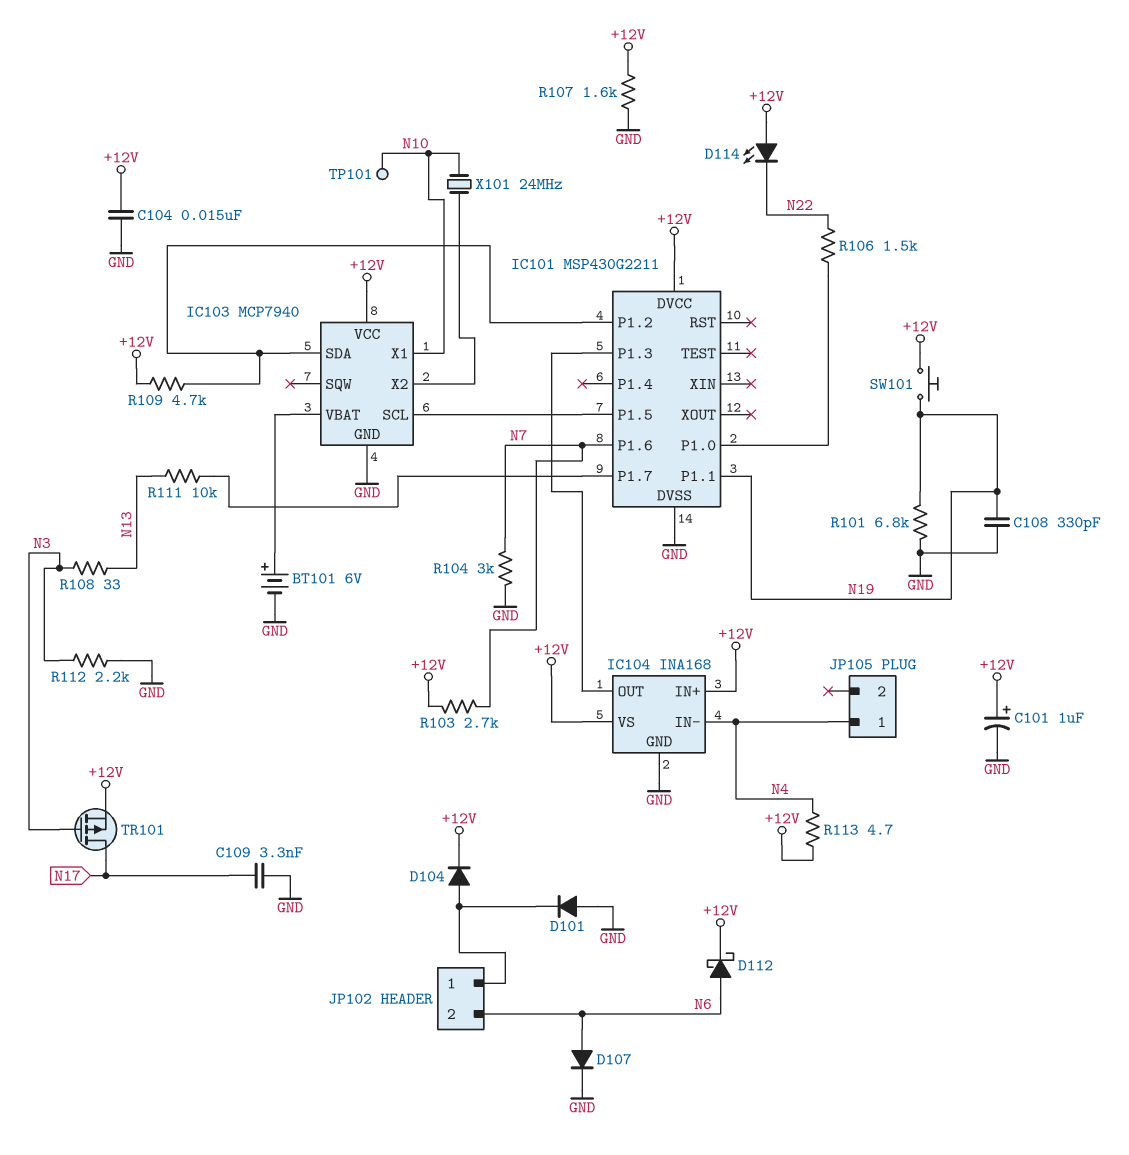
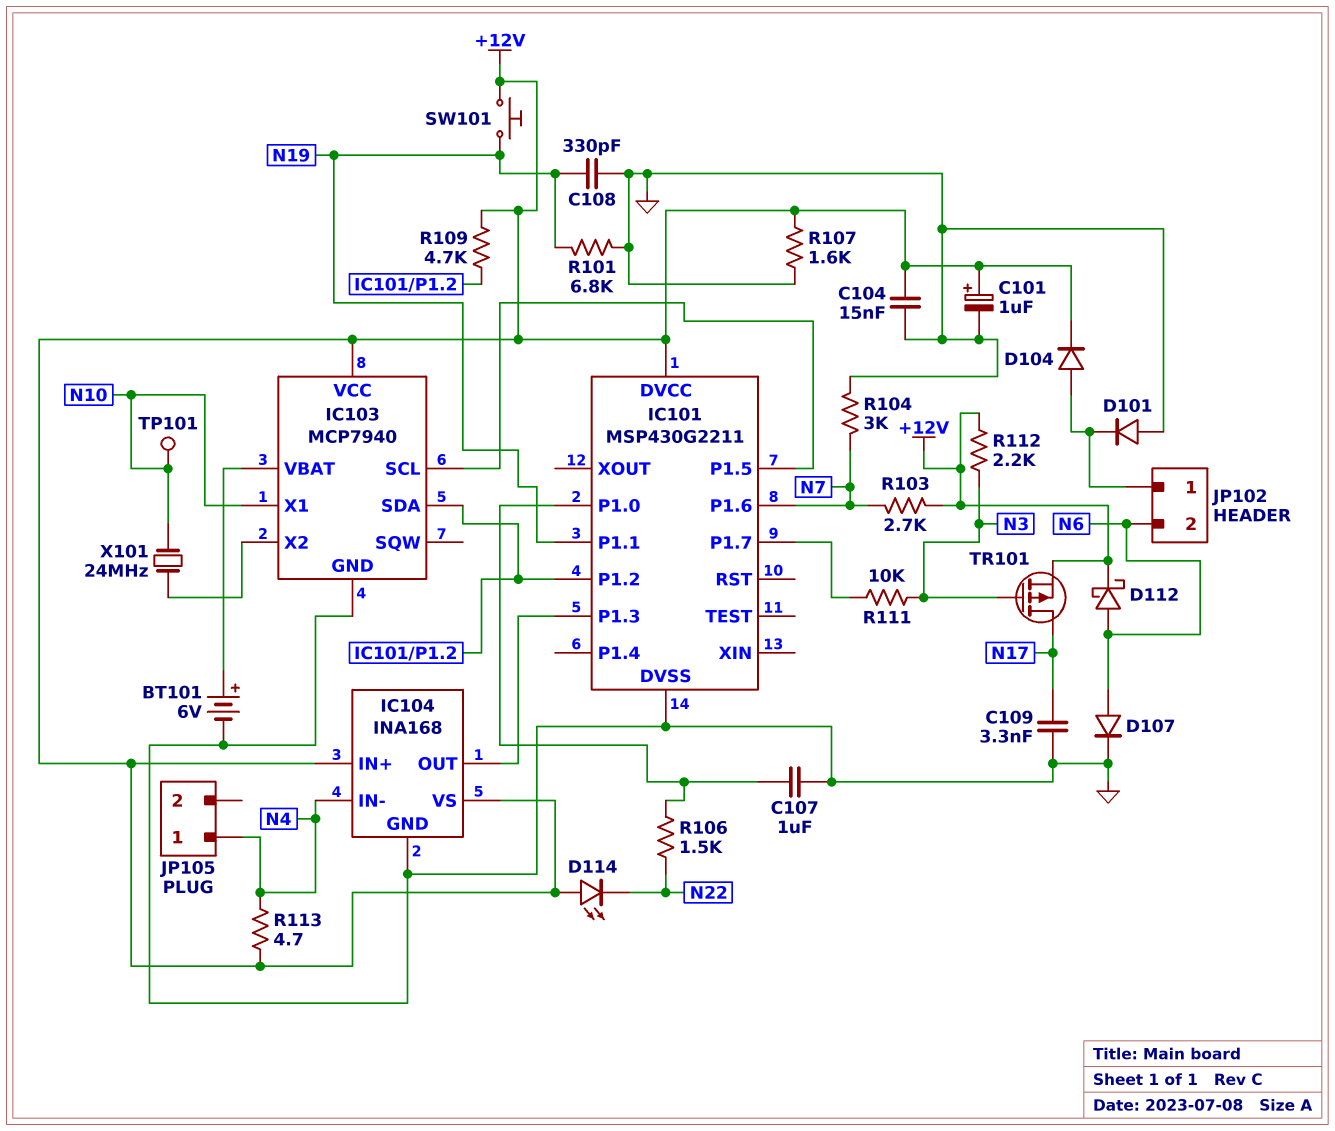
C107: none -> 1uF (GND, IC101/P1.0)
R108: 33 (N3, N13) -> none
R111: 10k (IC101/P1.7, N13) -> 10k (IC101/P1.7, N3)
R112: 2.2k (GND, N3) -> 2.2k (+12V, N3)

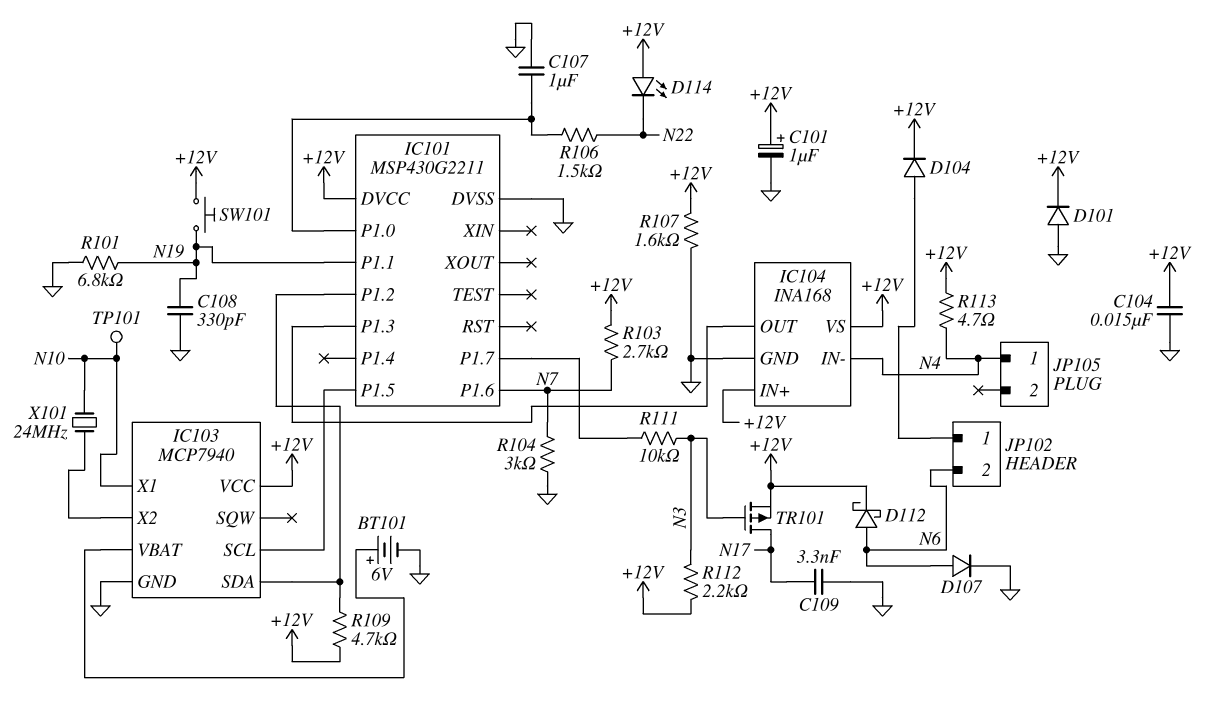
D101: diode (A GND, K JP102/1) -> diode (A GND, K +12V)

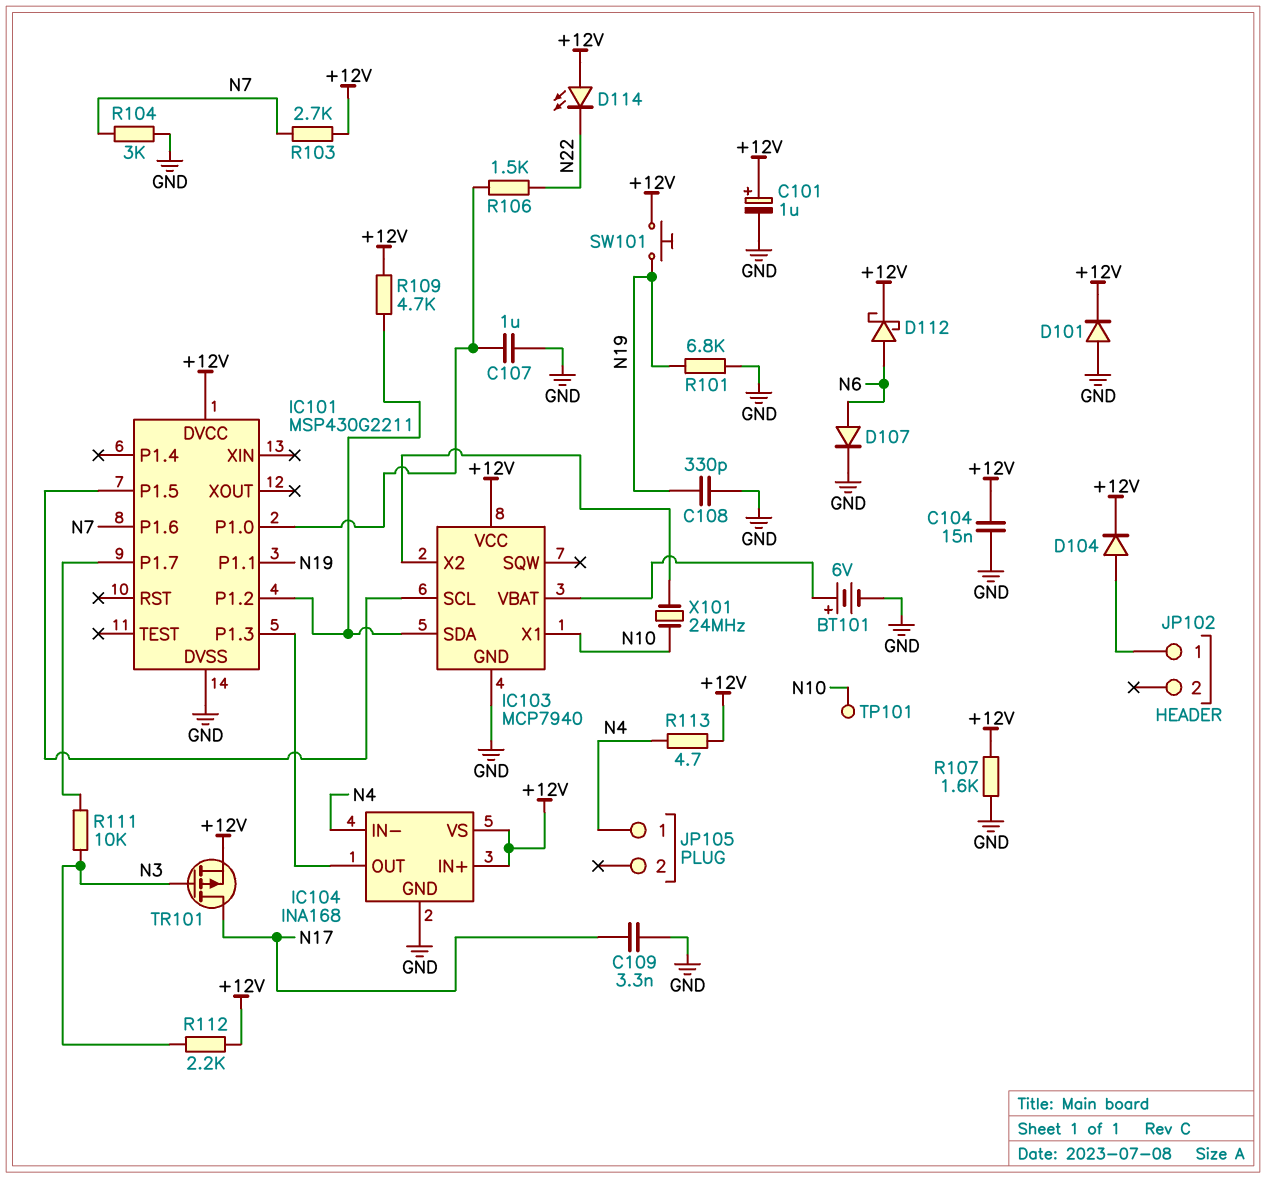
JP102 pin 2: N6 -> none

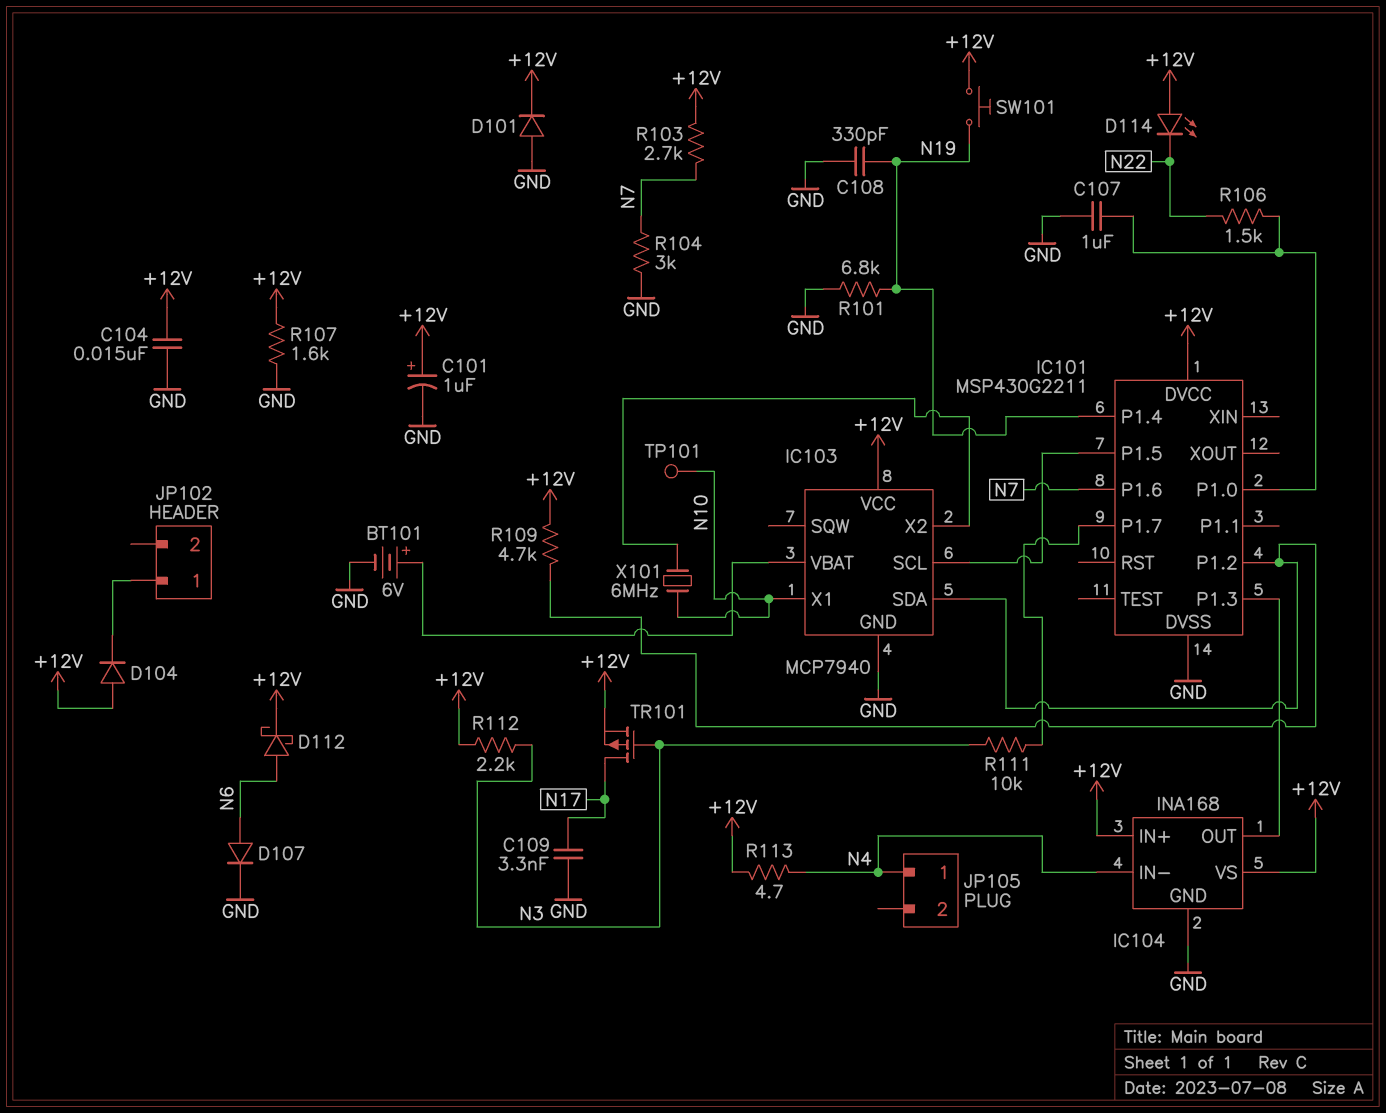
D104: diode (A JP102/1, K +12V) -> diode (A +12V, K JP102/1)
IC101 pin P1.1: N19 -> none
IC101 pin P1.4: none -> N19
X101: 24MHz (IC103/X2, N10) -> 6MHz (IC103/X2, N10)

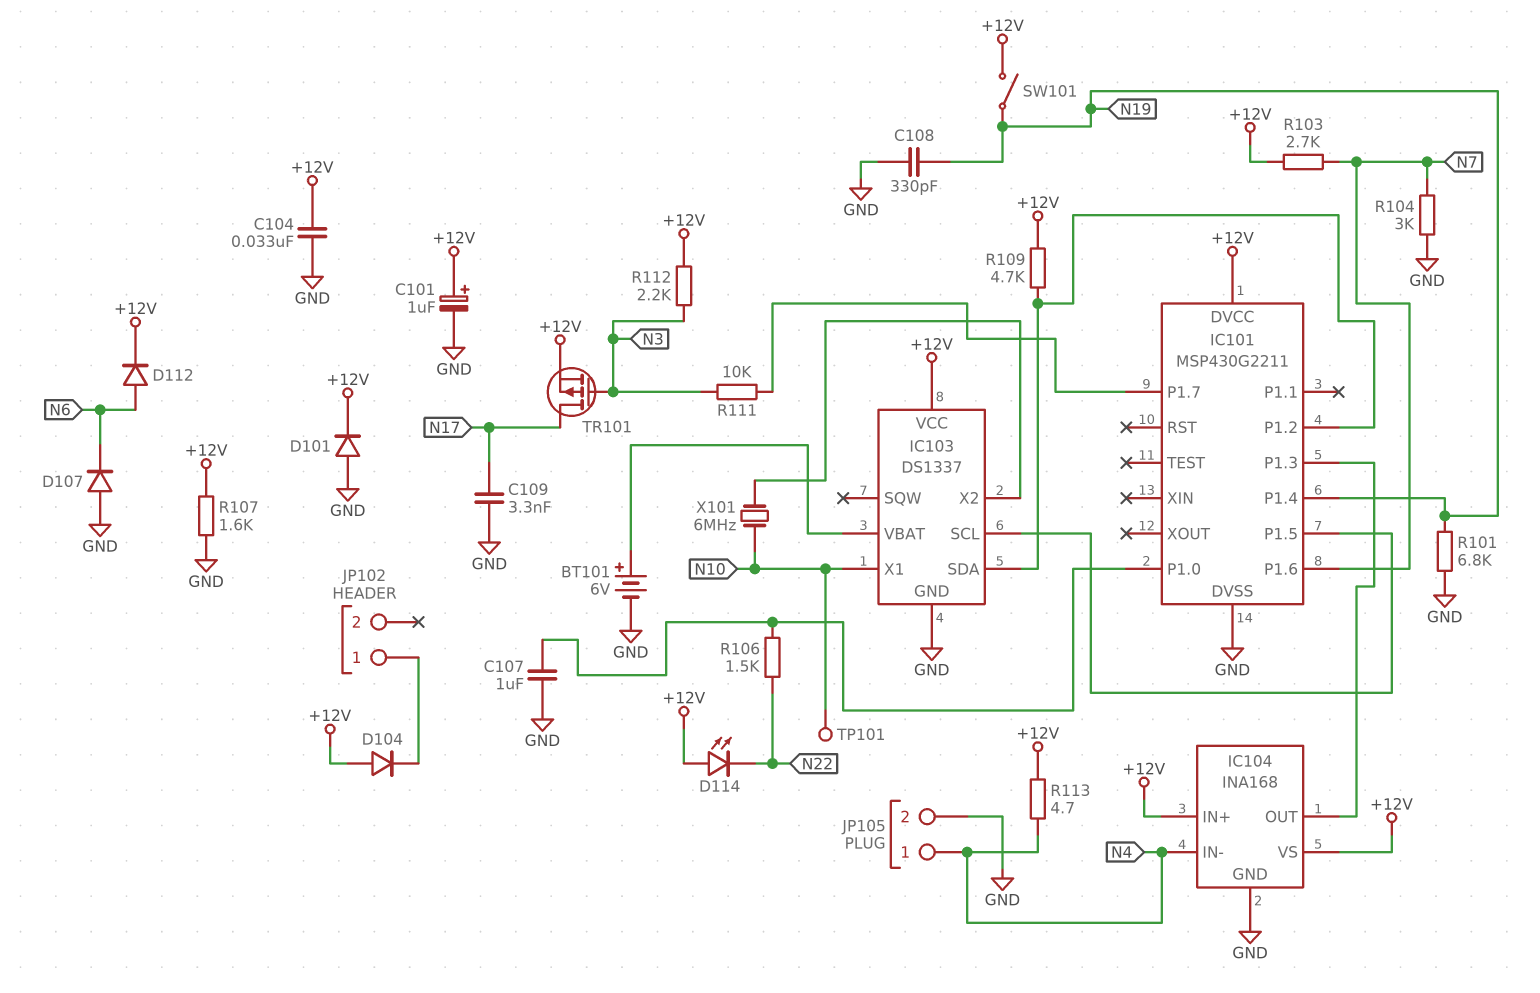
C104: 15nF (+12V, GND) -> 33nF (+12V, GND)
D107: diode (A N6, K GND) -> diode (A GND, K N6)
D112: schottky (A N6, K +12V) -> diode (A N6, K +12V)
IC103: MCP7940 -> DS1337
JP105 pin 2: none -> GND
SW101: button (+12V, N19) -> switch (+12V, N19)

